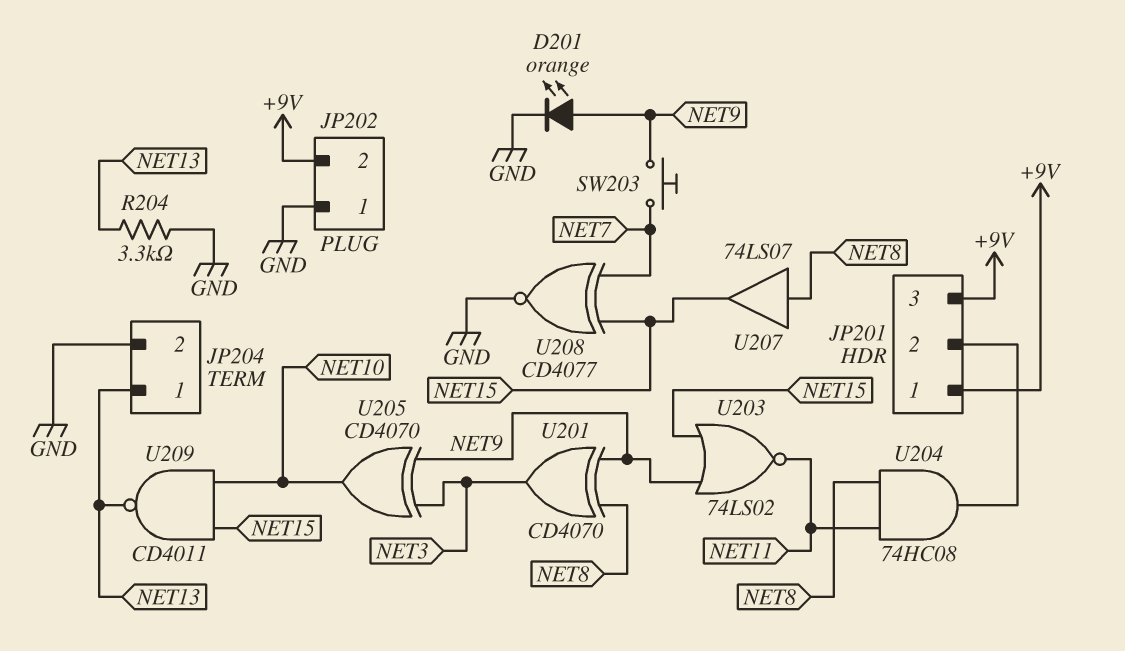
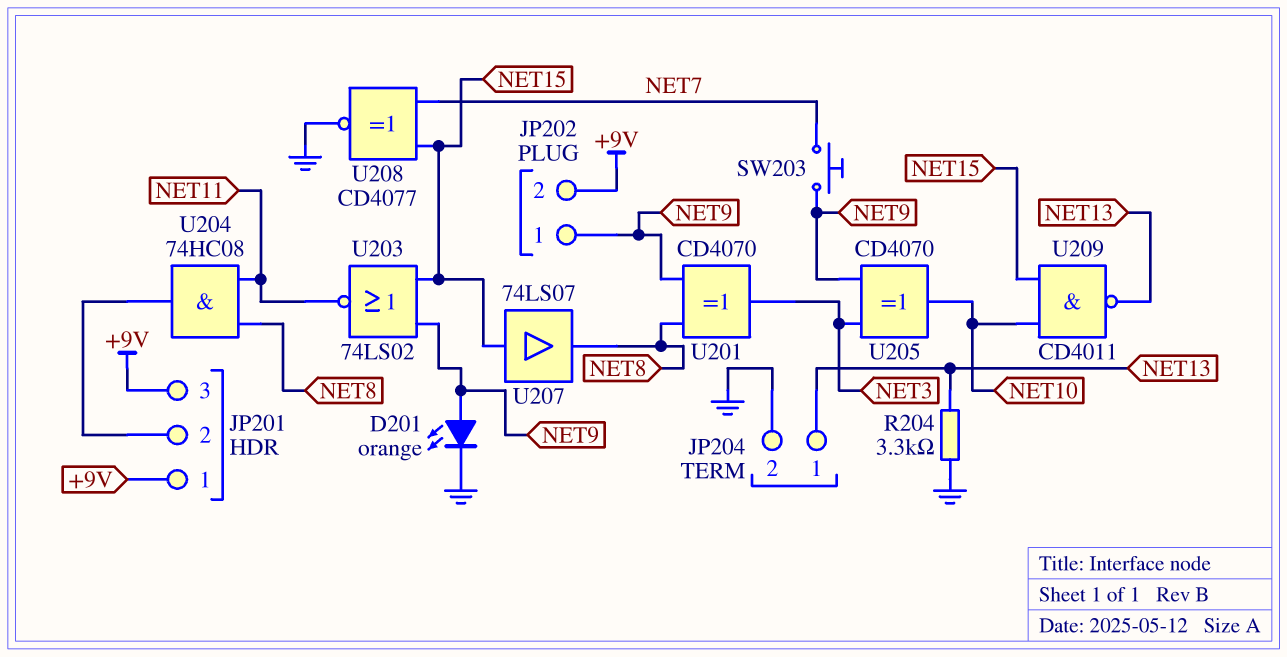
JP202 pin 1: GND -> NET9
U207: buffer 74LS07 (in NET8, out NET15) -> buffer 74LS07 (in NET15, out NET8)

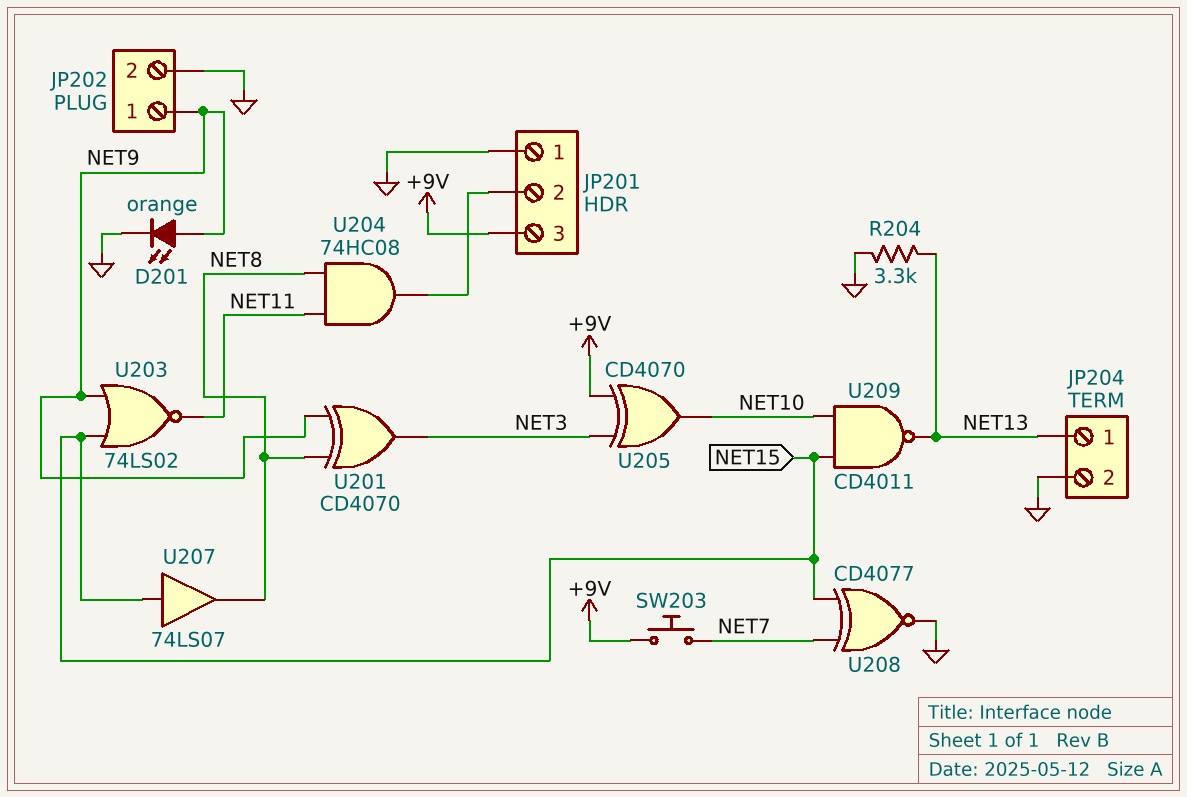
JP201 pin 1: +9V -> GND
JP202 pin 2: +9V -> GND
SW203: button (NET7, NET9) -> button (+9V, NET7)
U205: XOR CD4070 (in NET3, in NET9, out NET10) -> XOR CD4070 (in +9V, in NET3, out NET10)

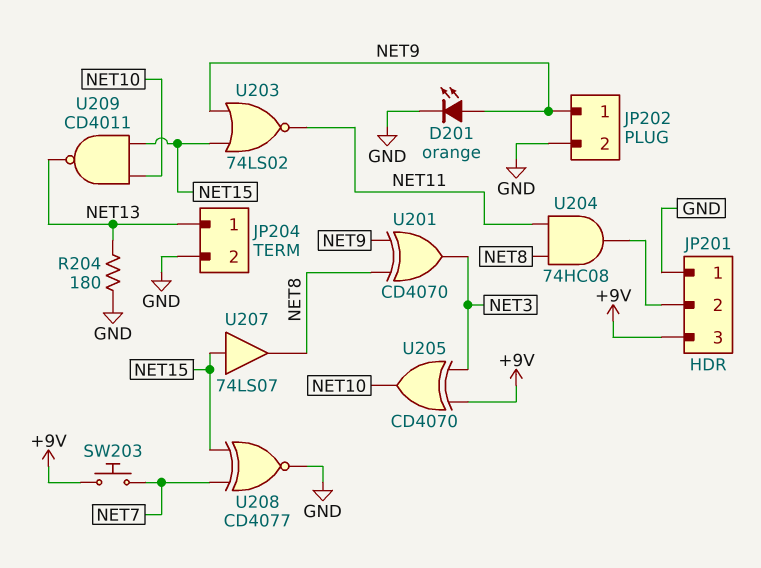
R204: 3.3k (GND, NET13) -> 180 (GND, NET13)

